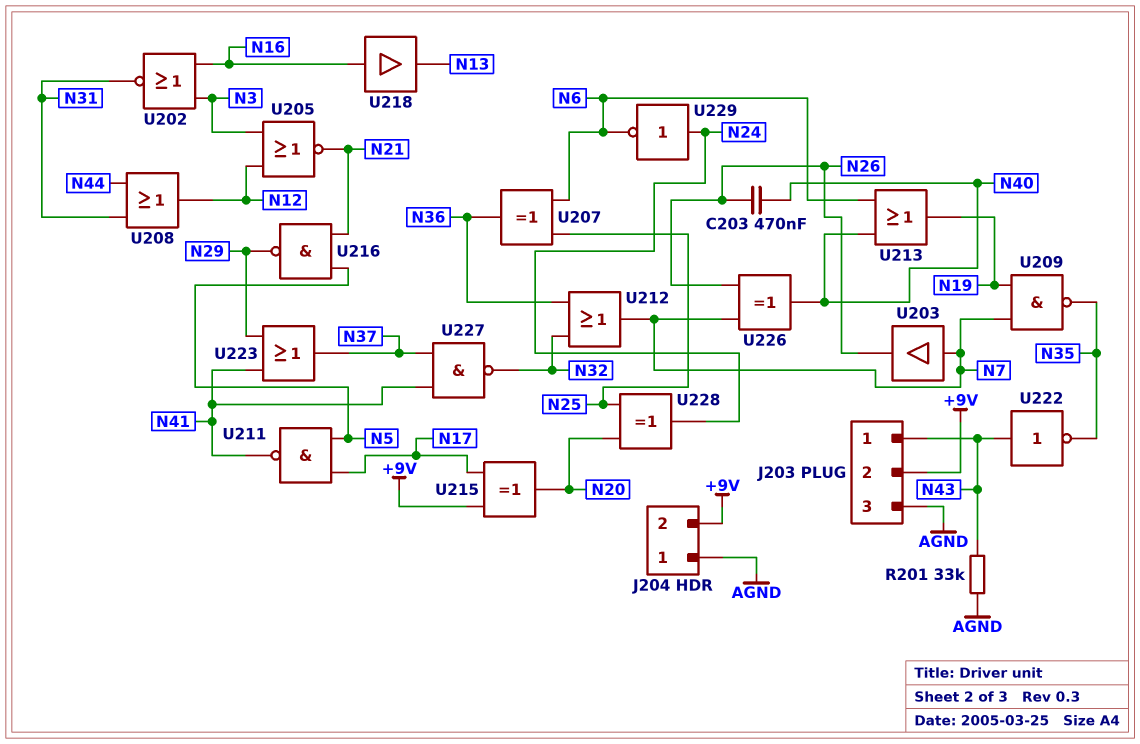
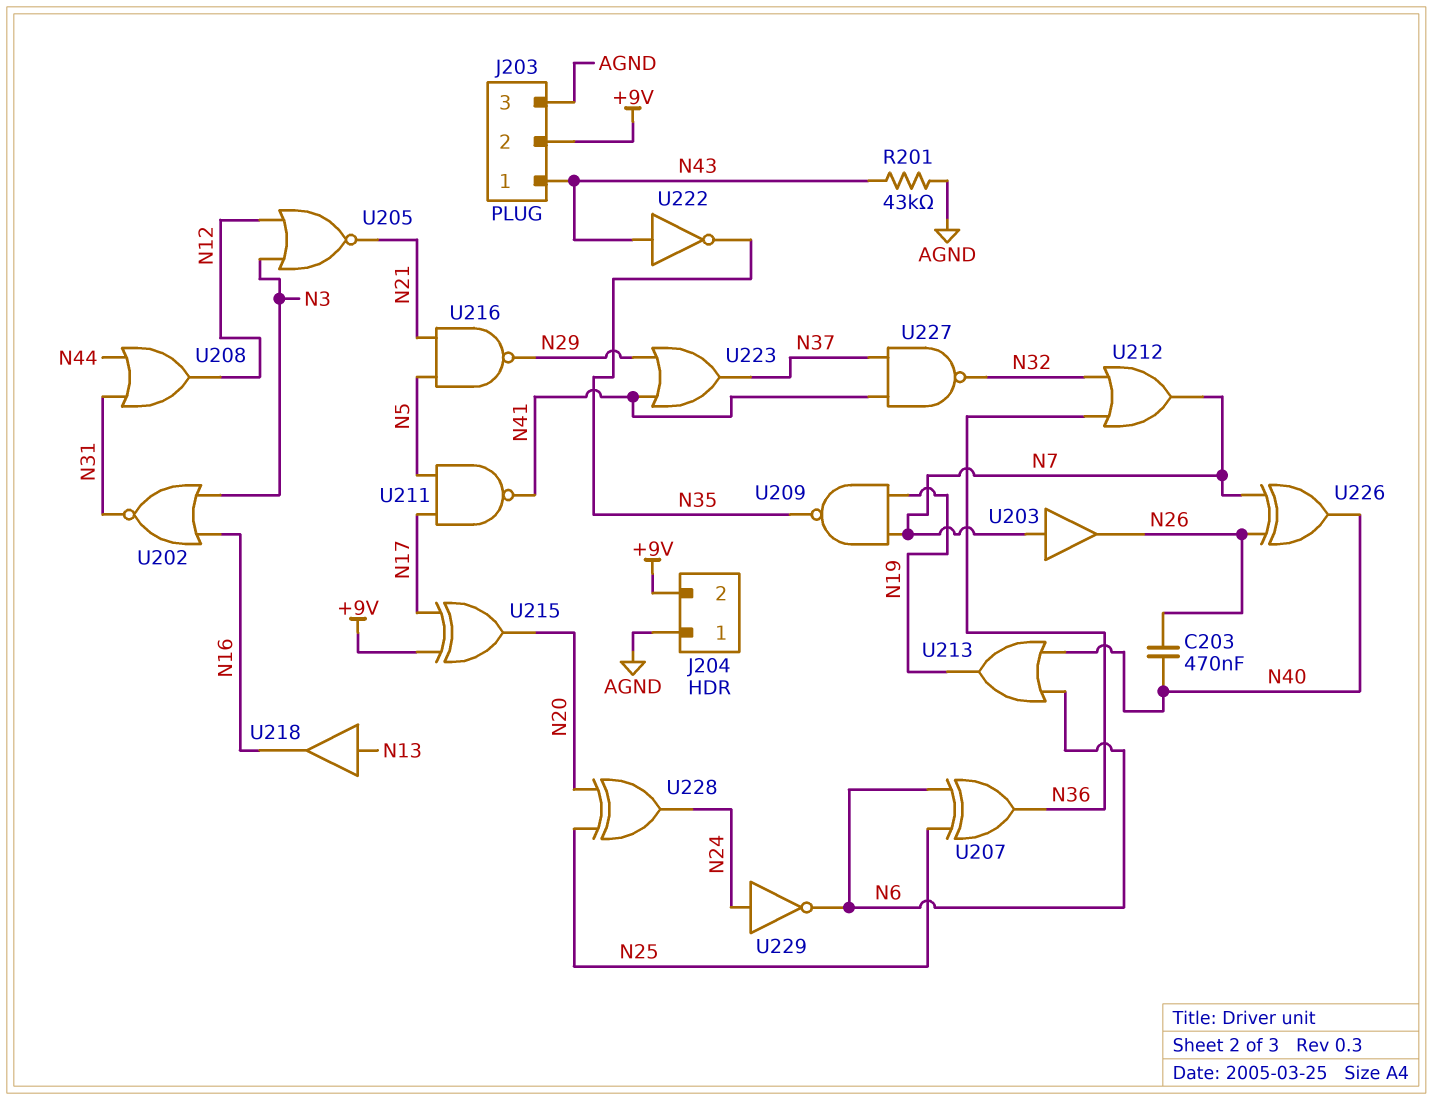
R201: 33k (AGND, N43) -> 43k (AGND, N43)
U218: buffer (in N16, out N13) -> buffer (in N13, out N16)

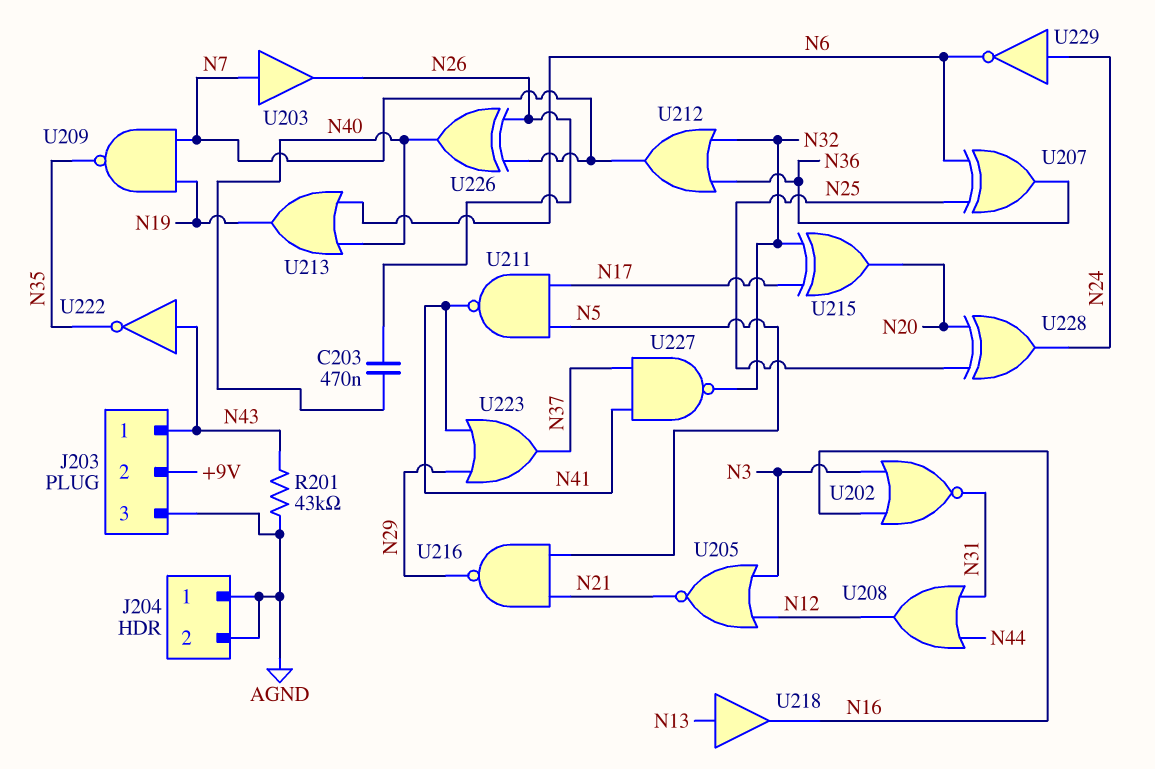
J204 pin 2: +9V -> AGND
U215: XOR (in +9V, in N17, out N20) -> XOR (in N17, in N32, out N20)

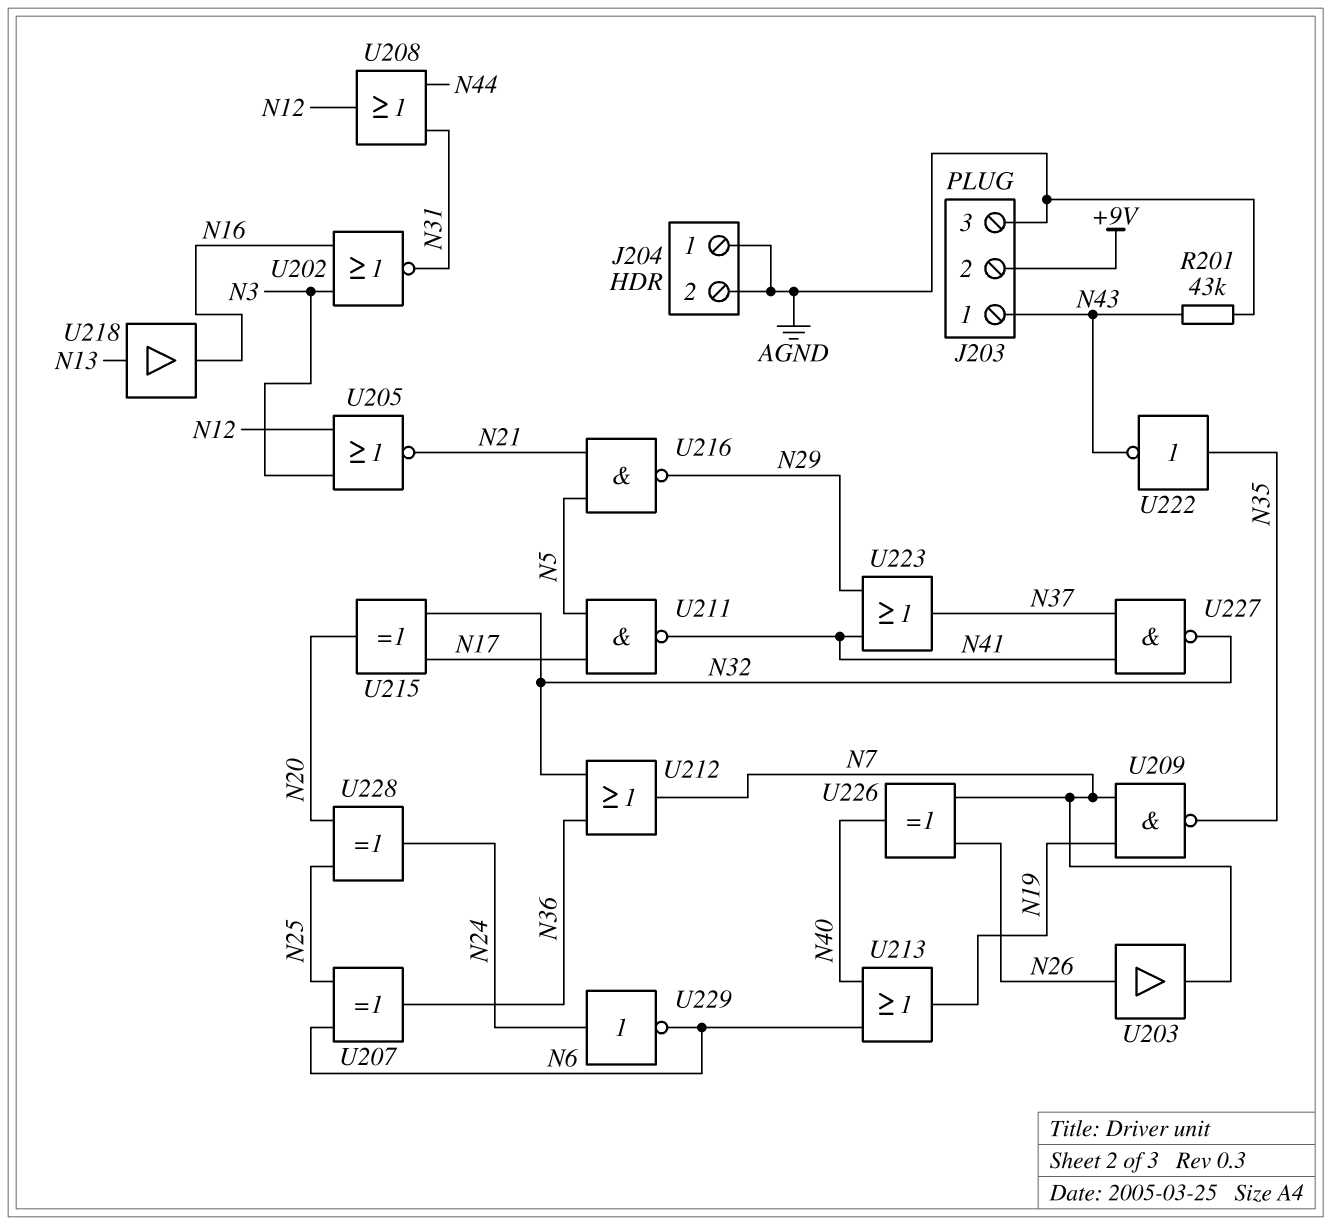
C203: 470nF (N26, N40) -> none
U203: buffer (in N7, out N26) -> buffer (in N26, out N7)
U222: NOT (in N43, out N35) -> NOT (in N35, out N43)

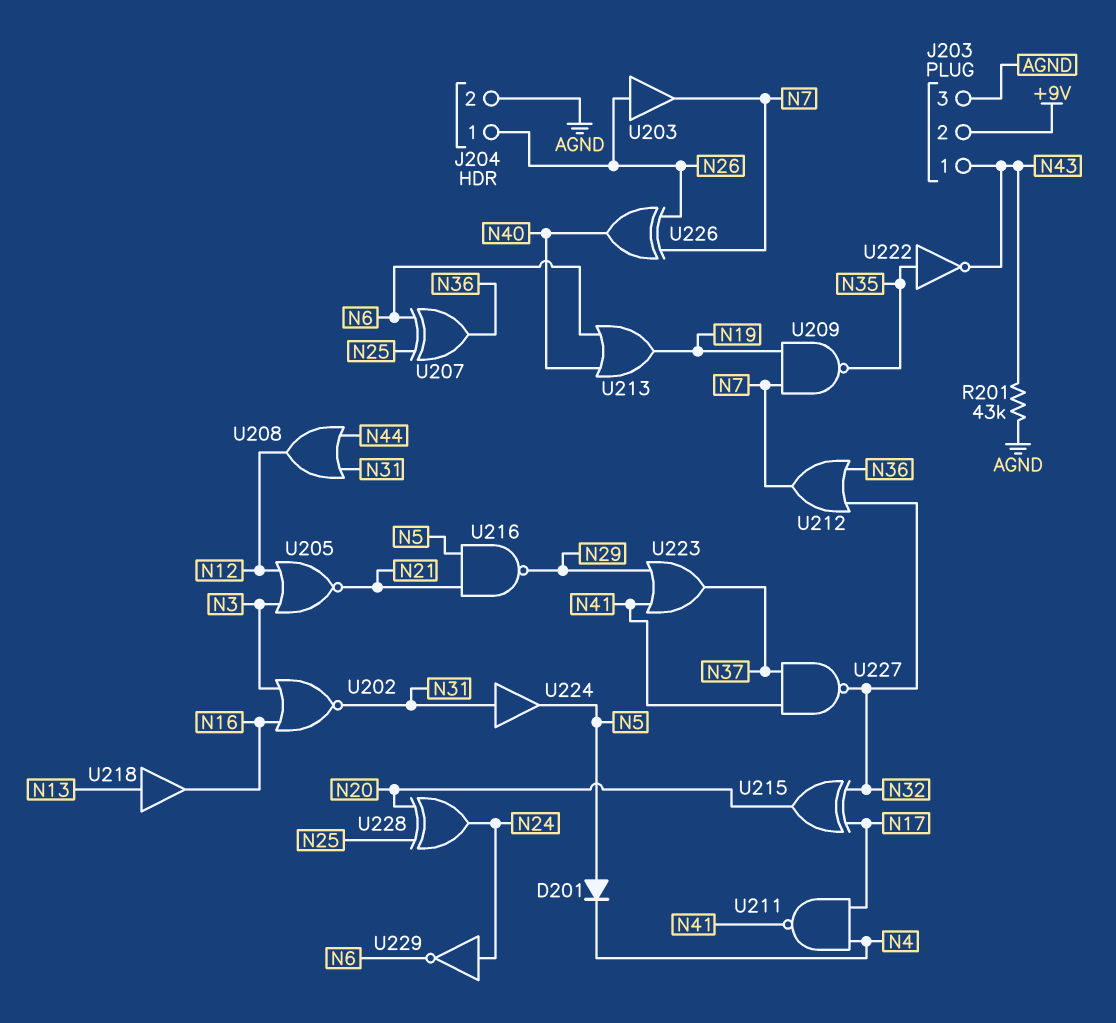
D201: none -> diode (A N5, K N4)
J204 pin 1: AGND -> N26
U211: NAND (in N5, in N17, out N41) -> NAND (in N4, in N17, out N41)
U224: none -> buffer (in N31, out N5)

